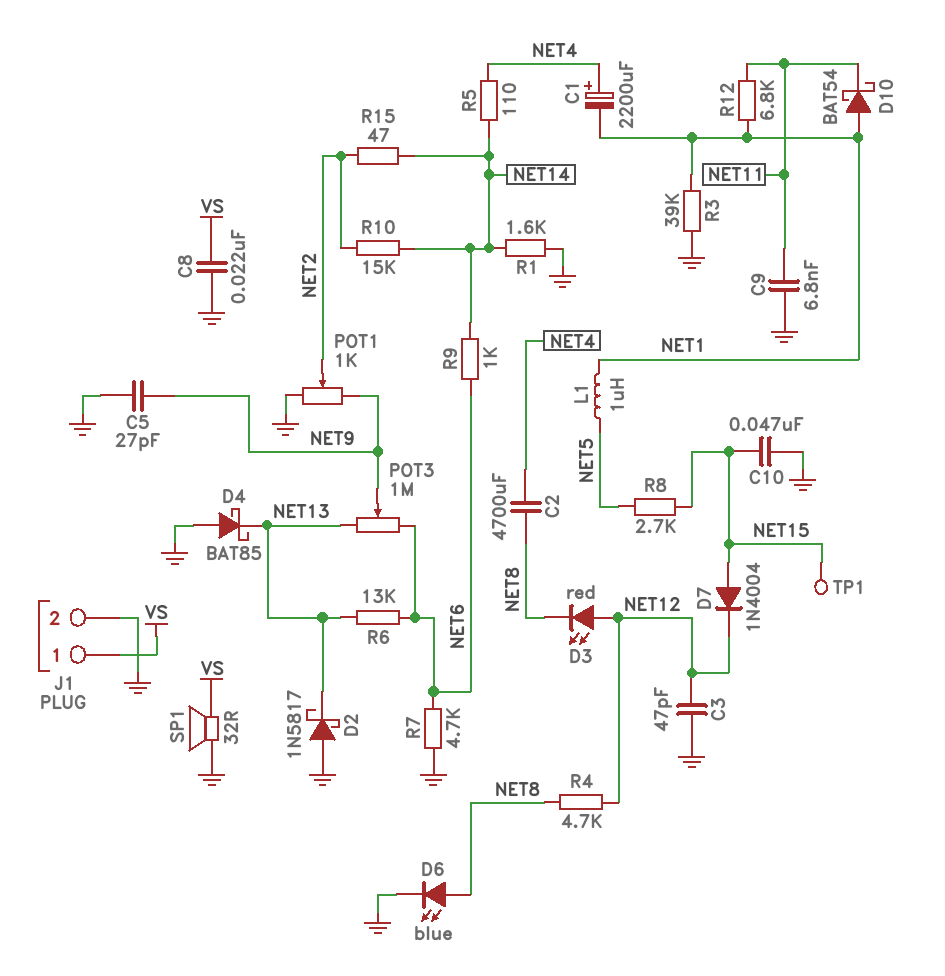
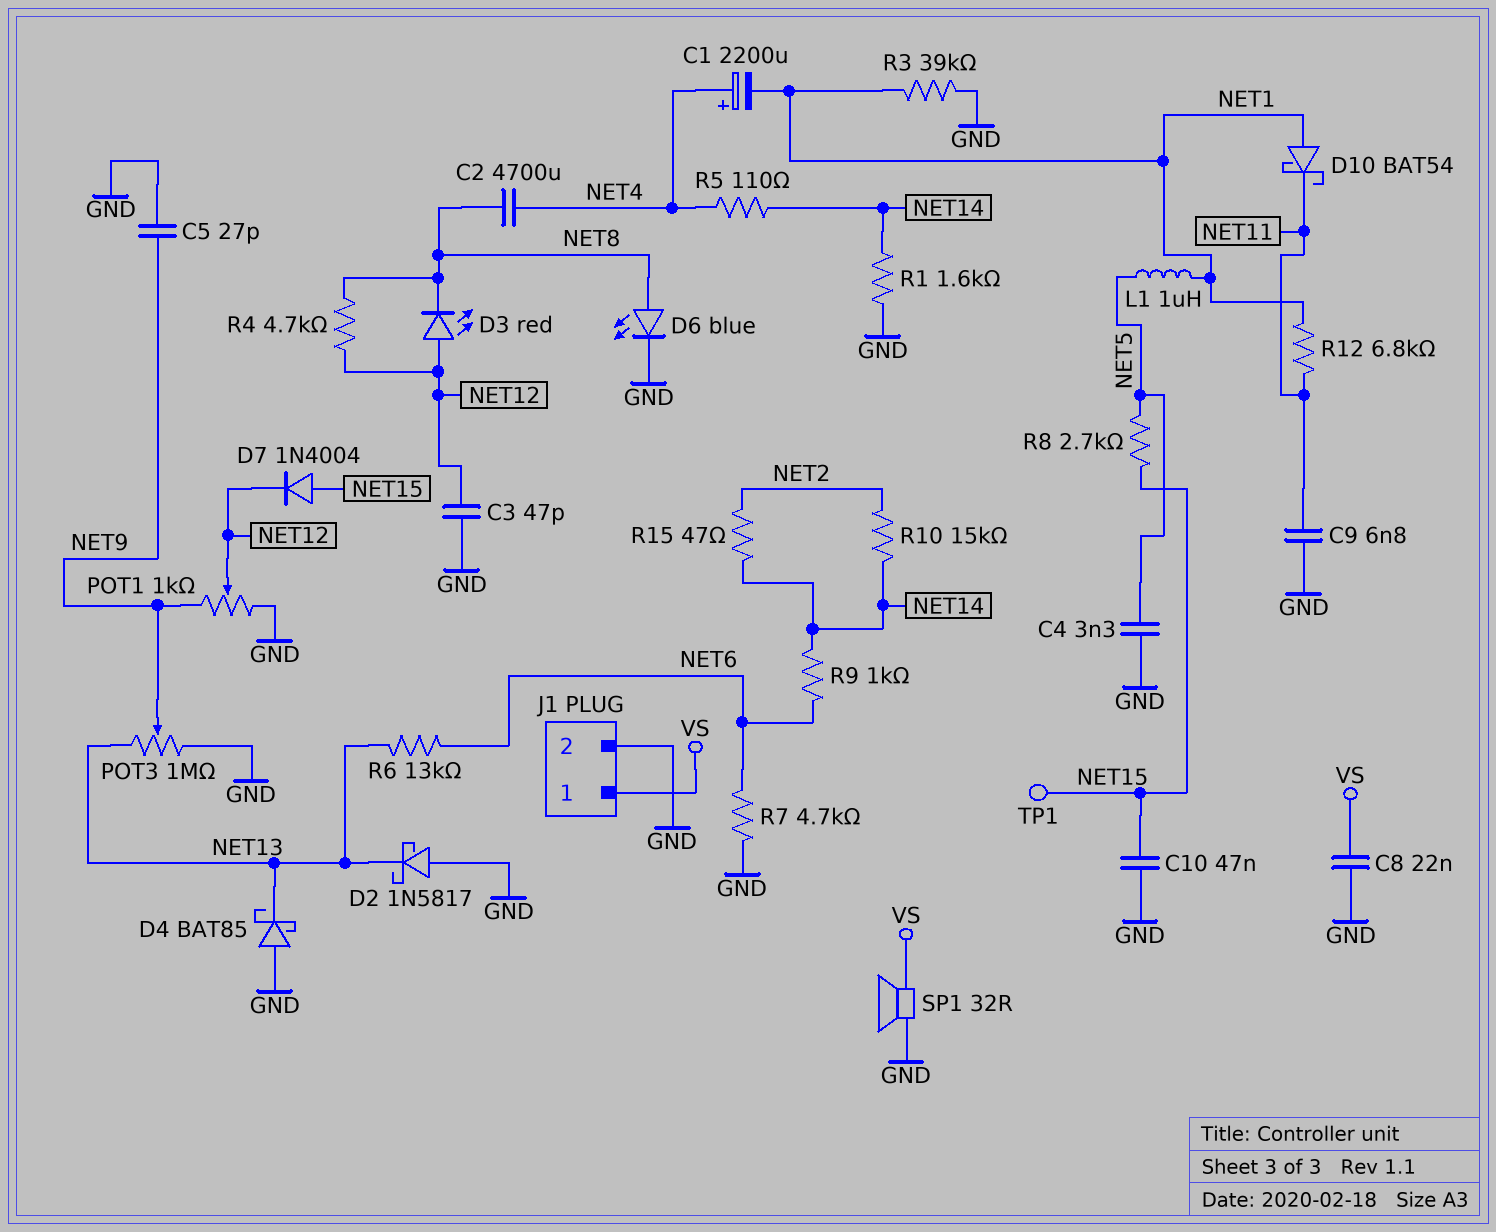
C4: none -> 3.3nF (GND, NET5)
POT1: 1k (GND, NET9, wiper NET2) -> 1k (GND, NET9, wiper NET12)
POT3: 1M (NET6, NET13, wiper NET9) -> 1M (GND, NET13, wiper NET9)

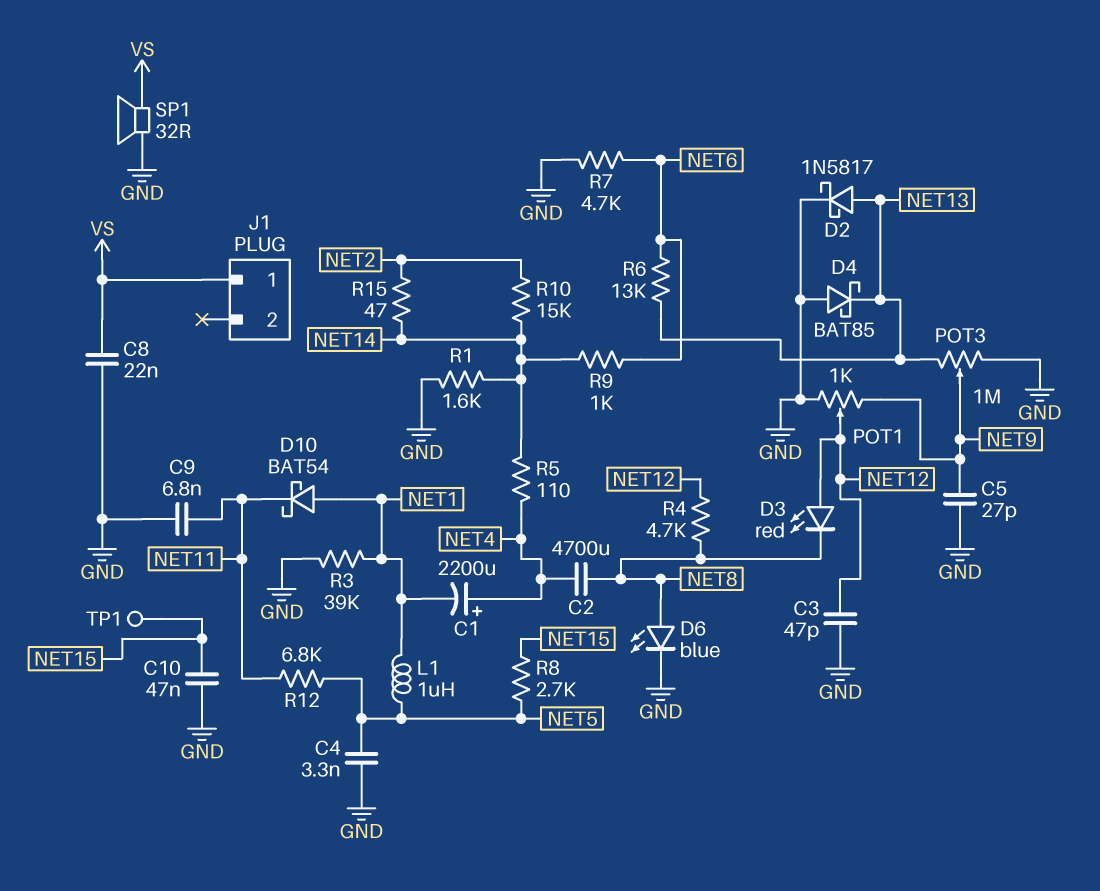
D2: schottky 1N5817 (A GND, K NET13) -> schottky 1N5817 (A NET13, K GND)
D7: diode 1N4004 (A NET15, K NET12) -> none
J1 pin 2: GND -> none
R12: 6.8k (NET1, NET11) -> 6.8k (NET5, NET11)

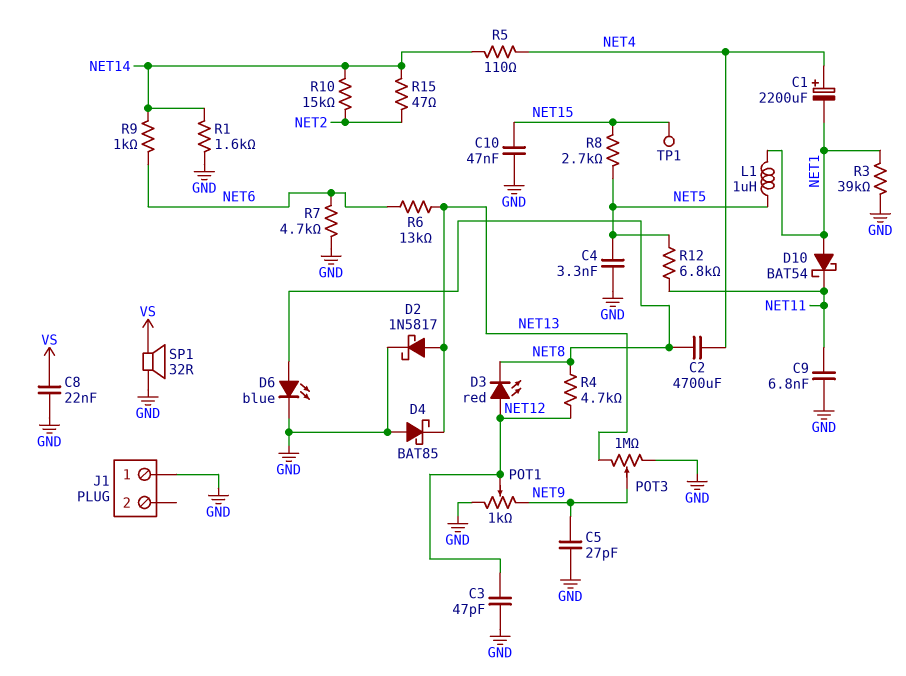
J1 pin 1: VS -> GND

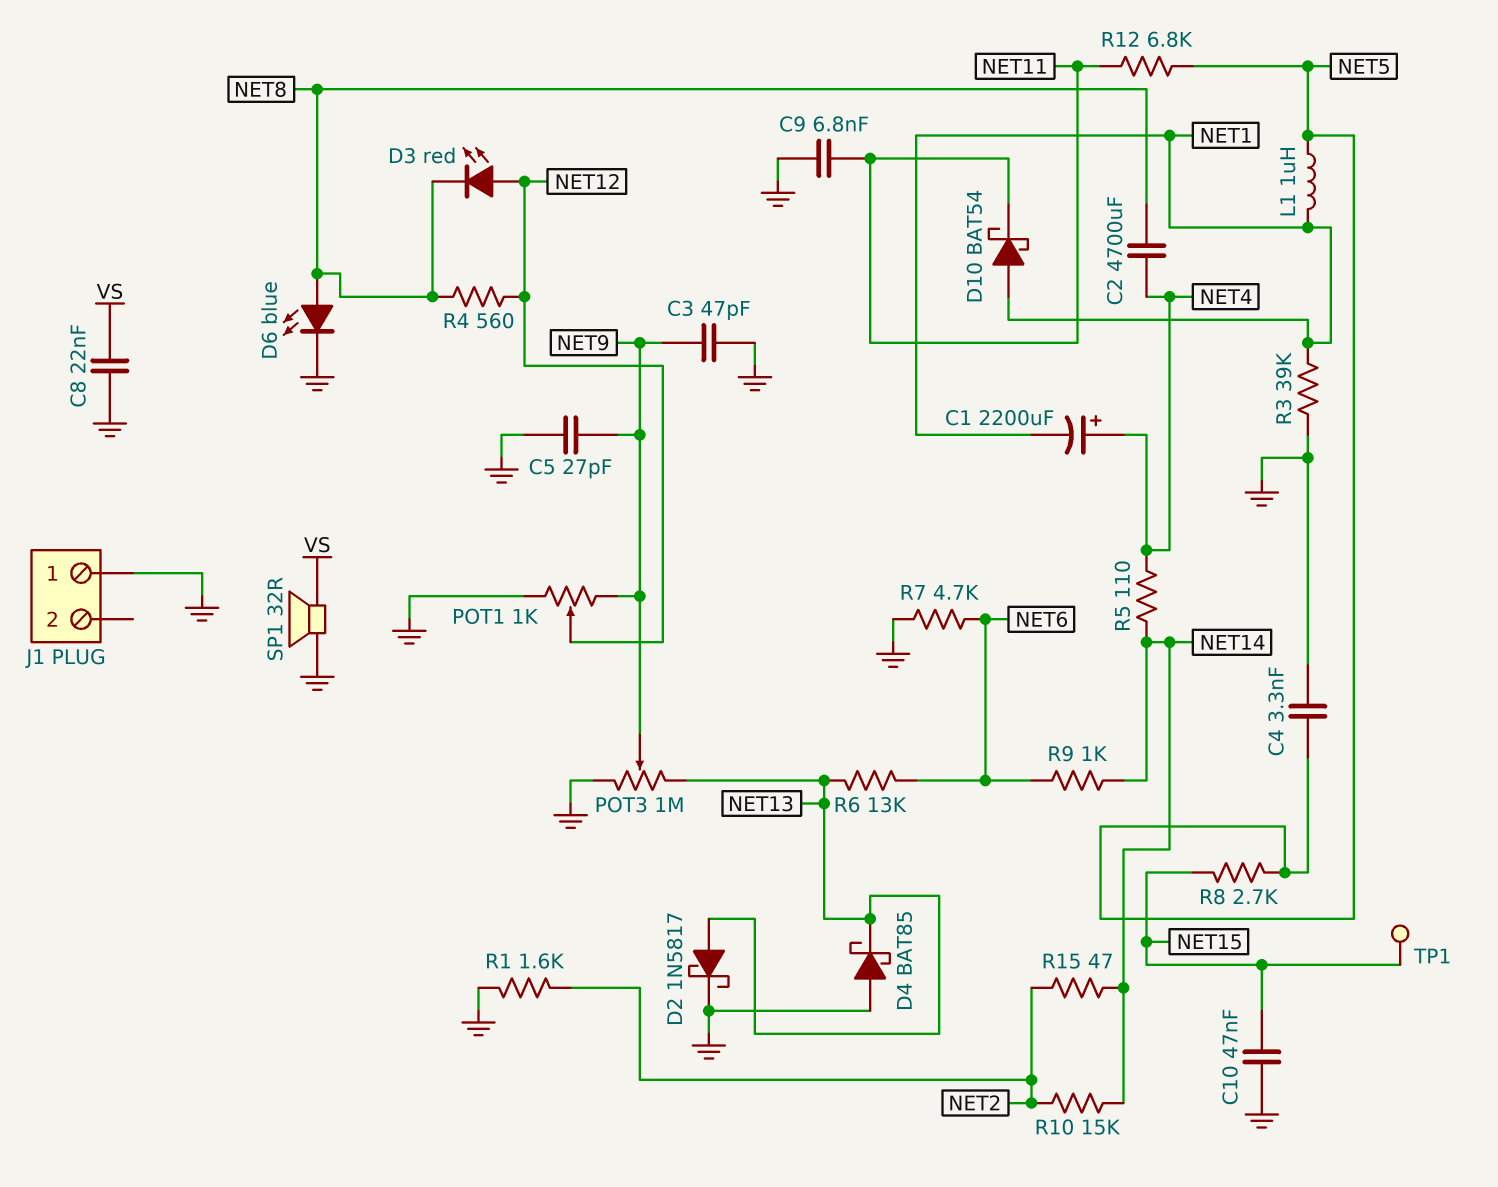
C3: 47pF (GND, NET12) -> 47pF (GND, NET9)
R1: 1.6k (GND, NET14) -> 1.6k (GND, NET2)
R4: 4.7k (NET8, NET12) -> 560 (NET8, NET12)

